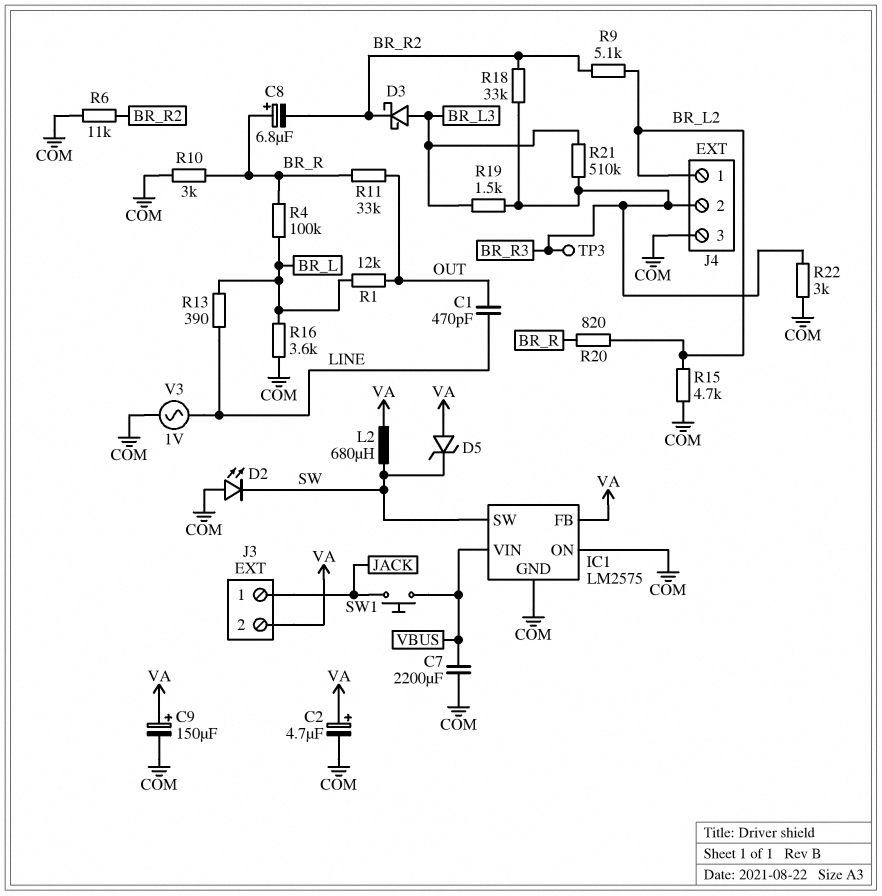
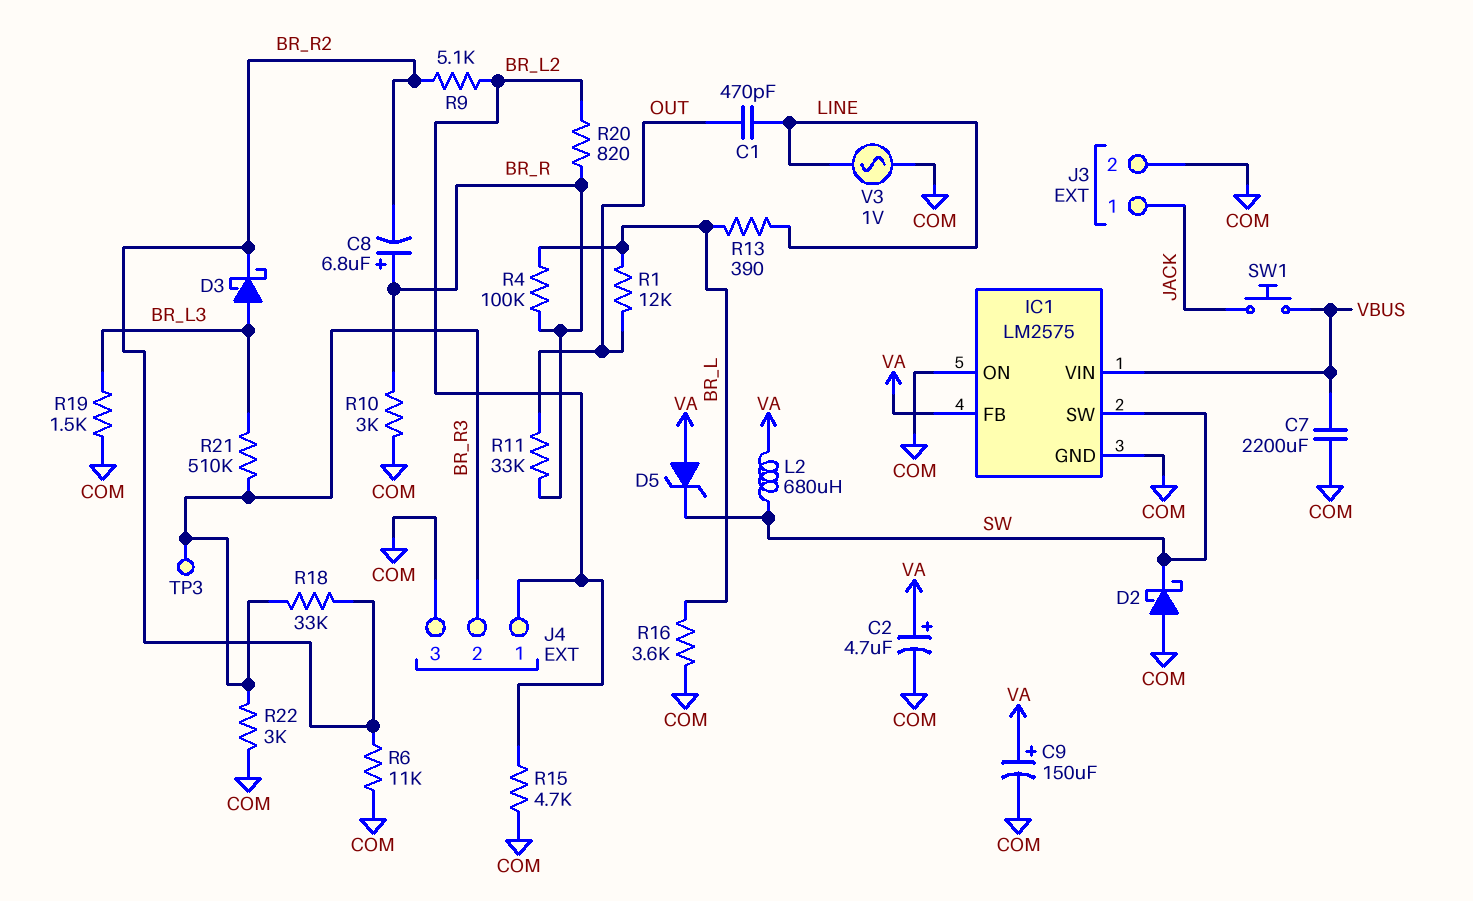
D2: LED (A COM, K SW) -> schottky (A COM, K SW)
J3 pin 2: VA -> COM
R19: 1.5k (BR_L3, BR_R3) -> 1.5k (BR_L3, COM)

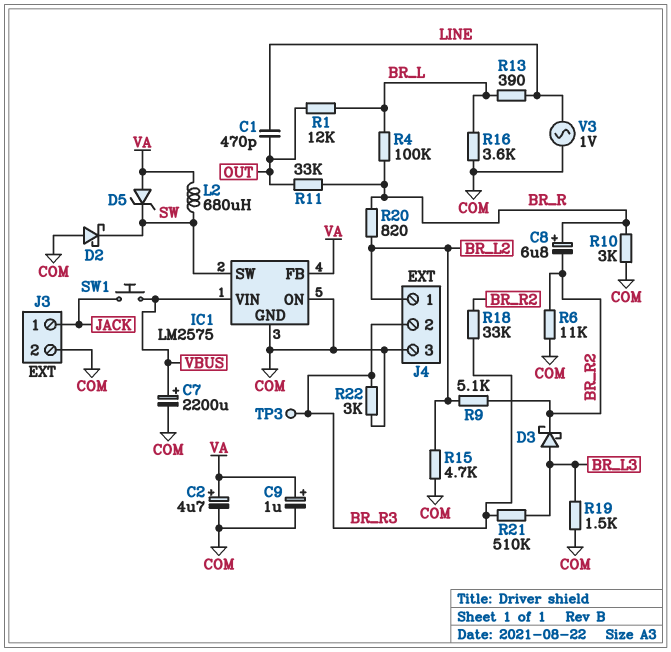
C7: 2200uF (COM, VBUS) -> 2200uF (plus VBUS, minus COM)
C9: 150uF (plus VA, minus COM) -> 1uF (plus VA, minus COM)

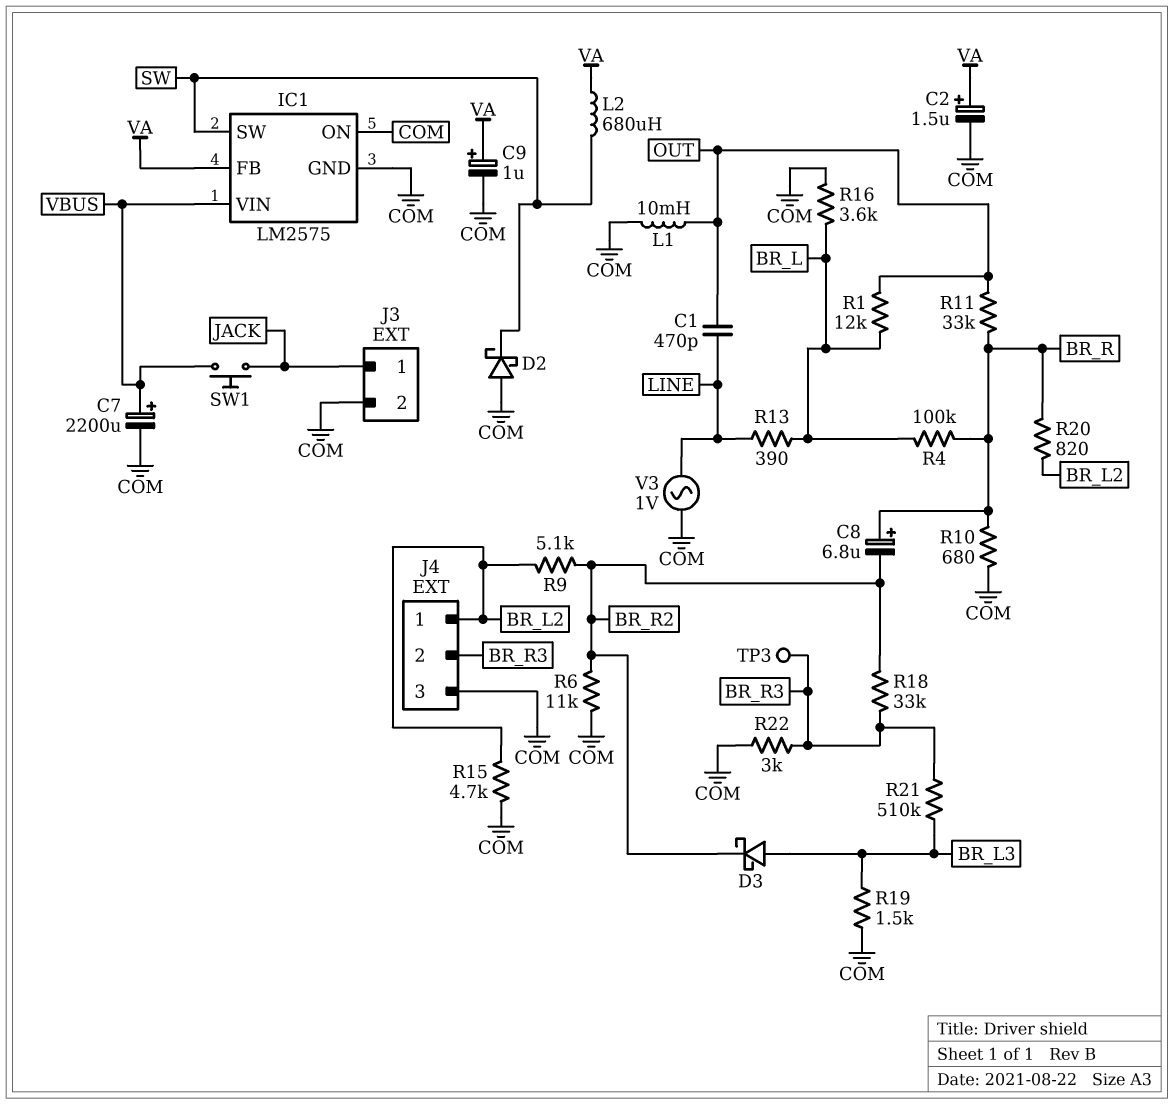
C2: 4.7uF (plus VA, minus COM) -> 1.5uF (plus VA, minus COM)
D5: zener (A VA, K SW) -> none
L1: none -> 10mH (COM, OUT)
R10: 3k (BR_R, COM) -> 680 (BR_R, COM)

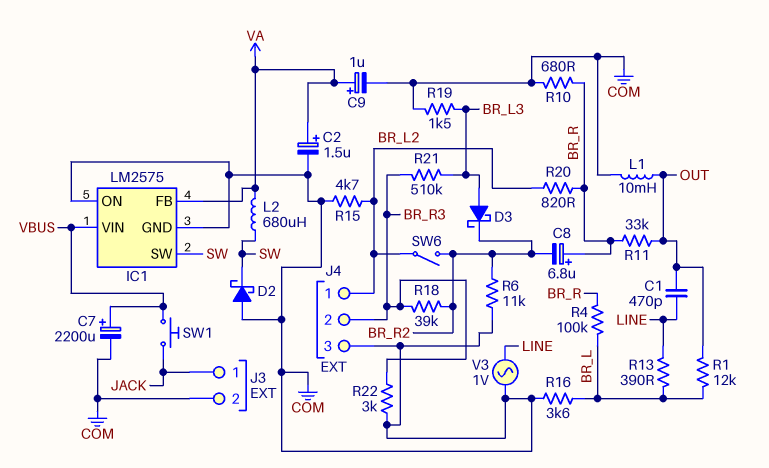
R9: 5.1k (BR_L2, BR_R2) -> none
R18: 33k (BR_R2, BR_R3) -> 39k (BR_R2, BR_R3)
SW6: none -> switch (BR_L2, BR_R2)
TP3: test point (BR_R3) -> none

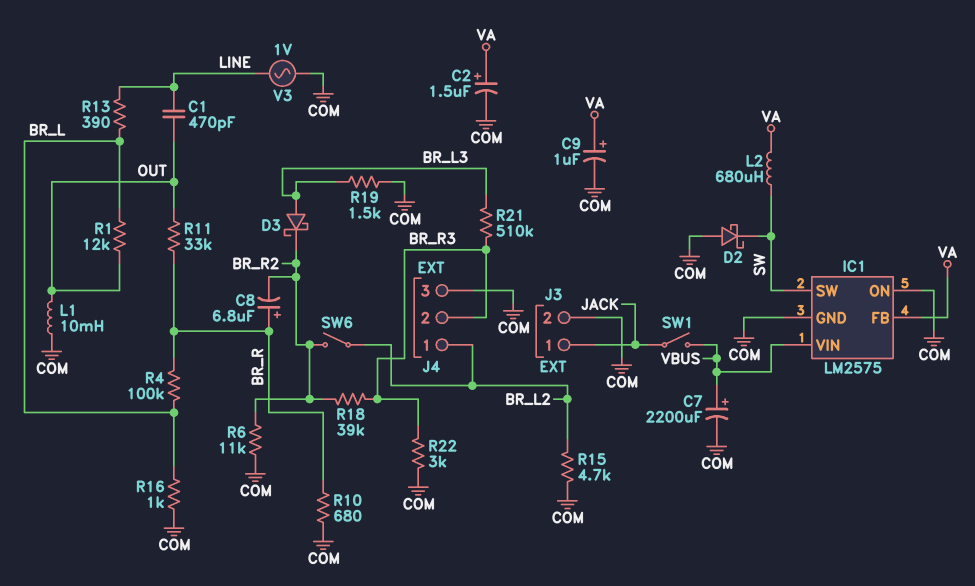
R16: 3.6k (BR_L, COM) -> 1k (BR_L, COM)
R20: 820 (BR_L2, BR_R) -> none
SW1: button (JACK, VBUS) -> switch (JACK, VBUS)

